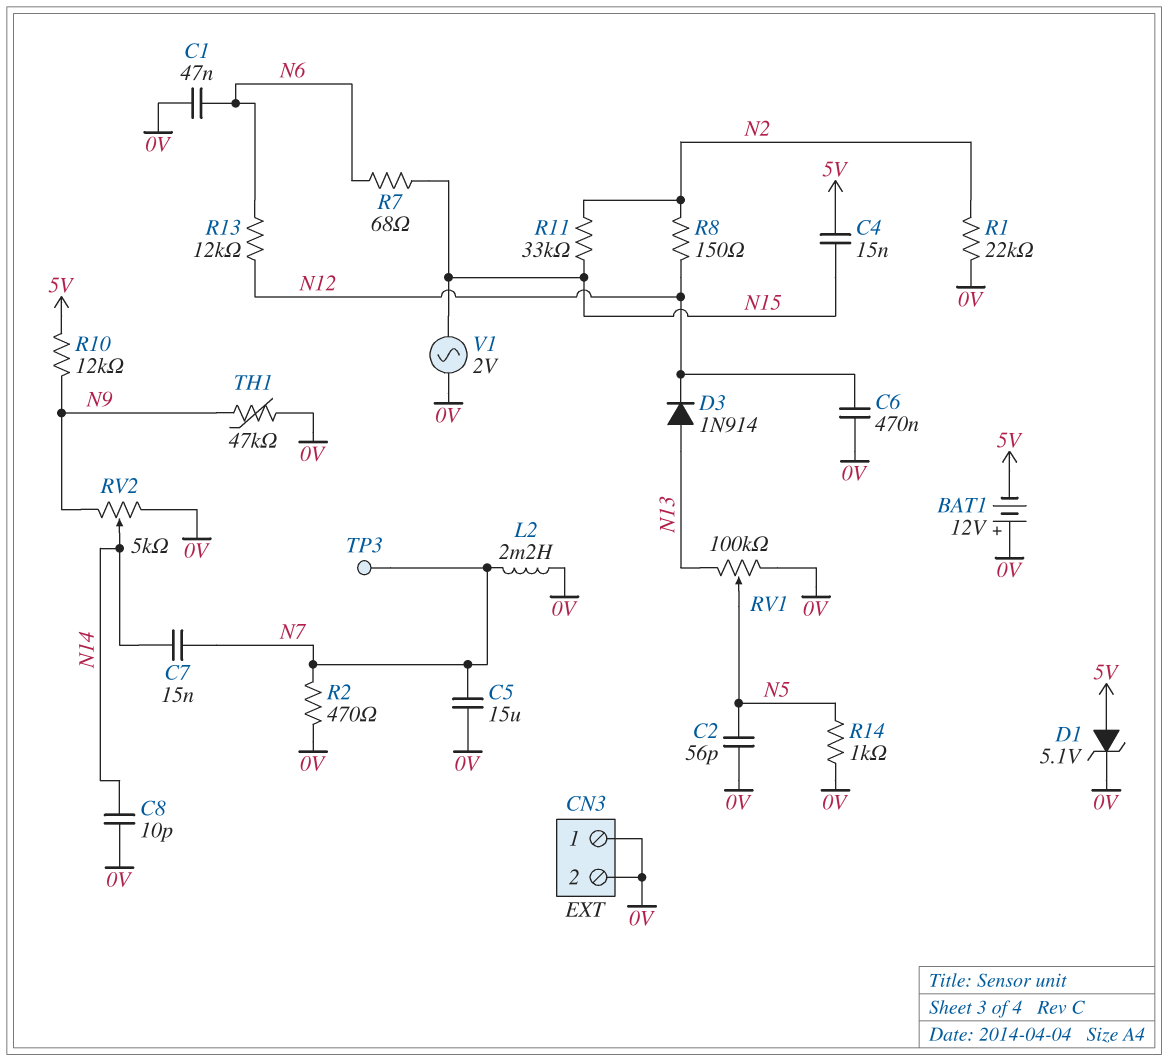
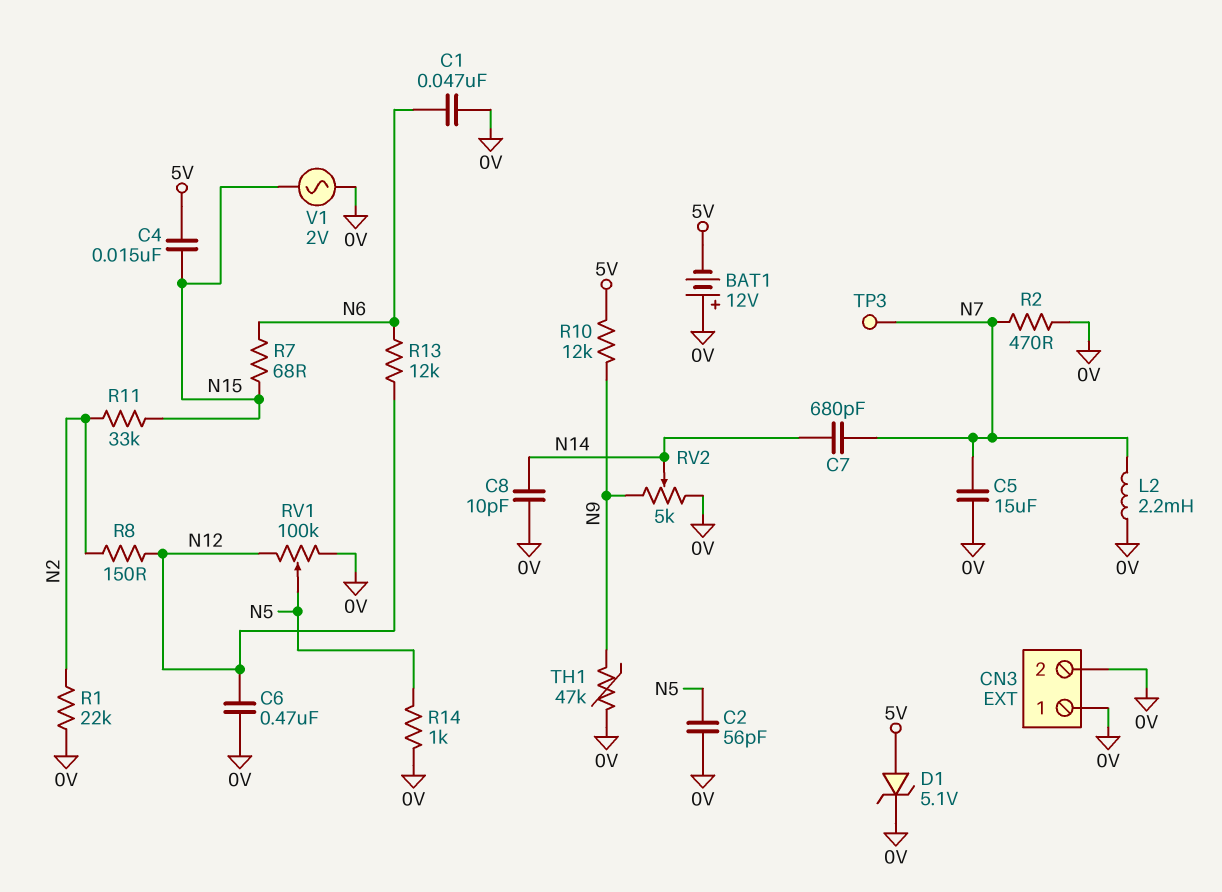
C7: 15nF (N7, N14) -> 680pF (N7, N14)
D3: diode 1N914 (A N13, K N12) -> none
RV1: 100k (0V, N13, wiper N5) -> 100k (0V, N12, wiper N5)

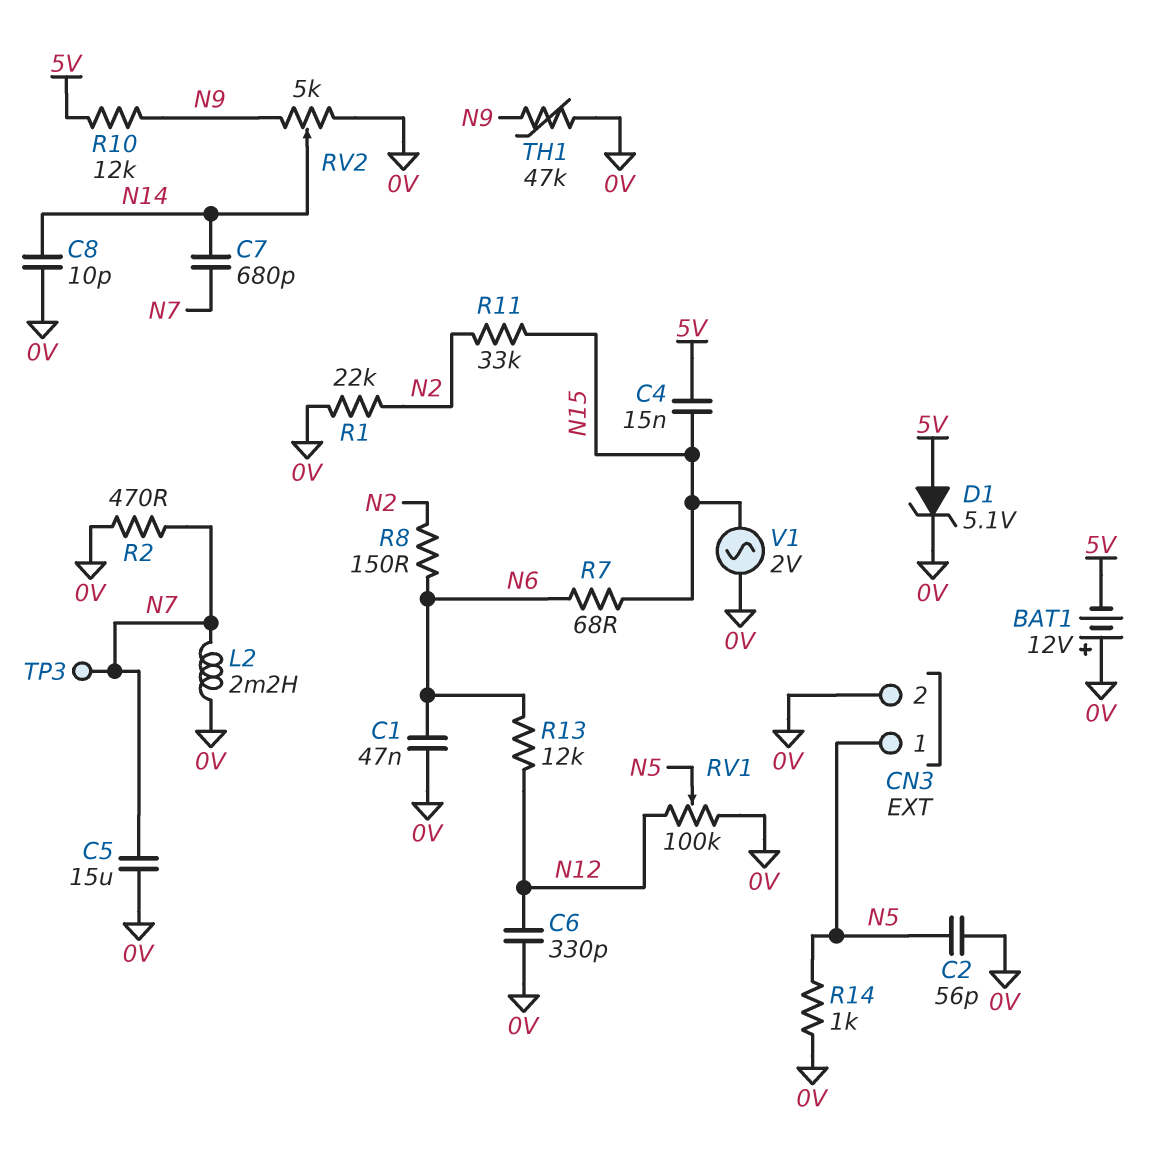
C6: 470nF (0V, N12) -> 330pF (0V, N12)
CN3 pin 1: 0V -> N5
R8: 150 (N2, N12) -> 150 (N2, N6)

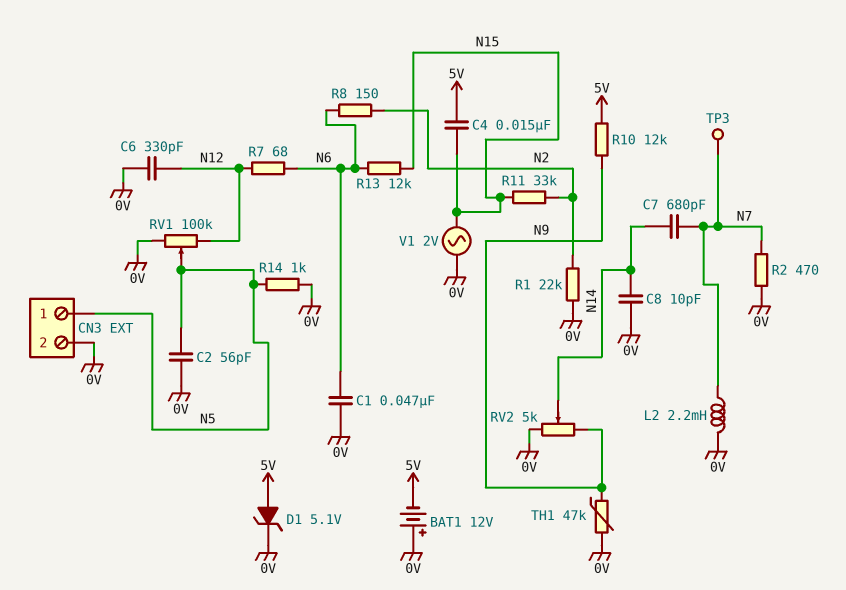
C5: 15uF (0V, N7) -> none
R7: 68 (N6, N15) -> 68 (N6, N12)
R13: 12k (N6, N12) -> 12k (N6, N15)

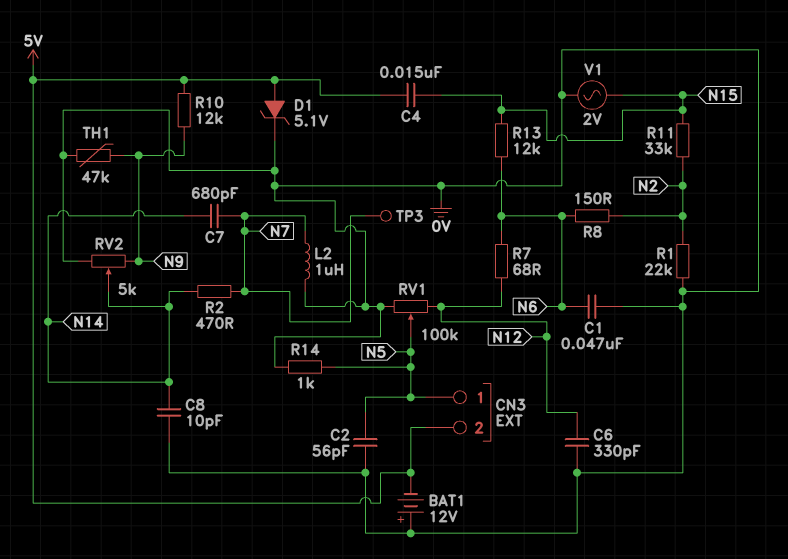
CN3 pin 2: 0V -> 5V
L2: 2.2mH (0V, N7) -> 1uH (0V, N7)
R2: 470 (0V, N7) -> 470 (N7, N14)

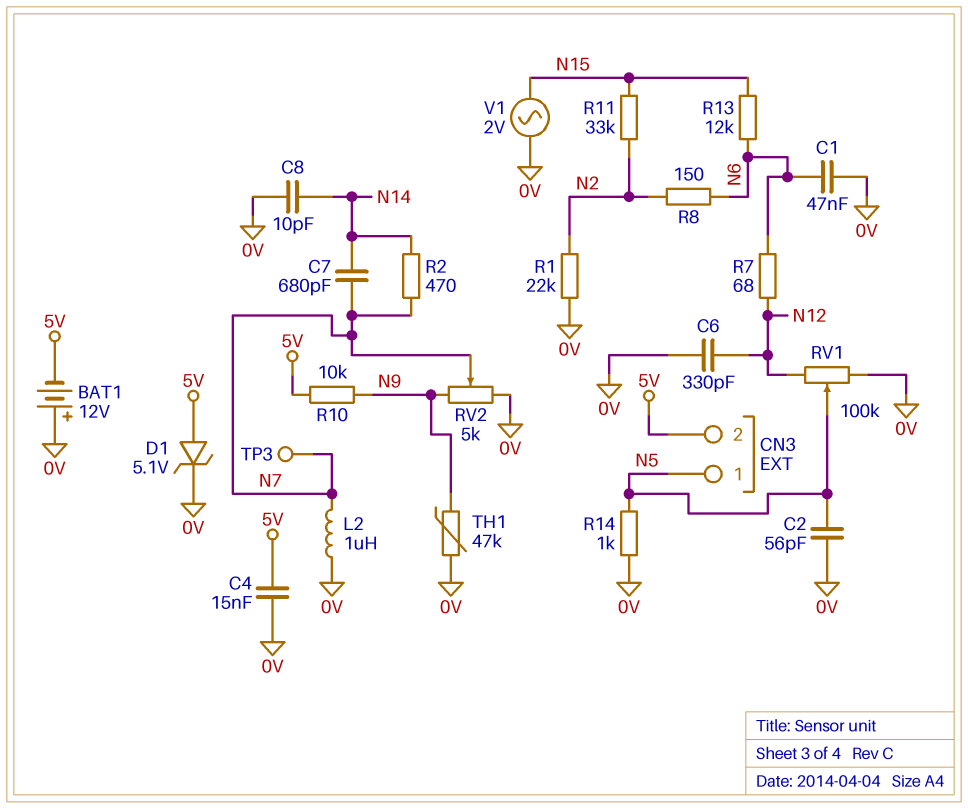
C4: 15nF (5V, N15) -> 15nF (0V, 5V)
R10: 12k (5V, N9) -> 10k (5V, N9)
RV2: 5k (0V, N9, wiper N14) -> 5k (0V, N9, wiper N7)

